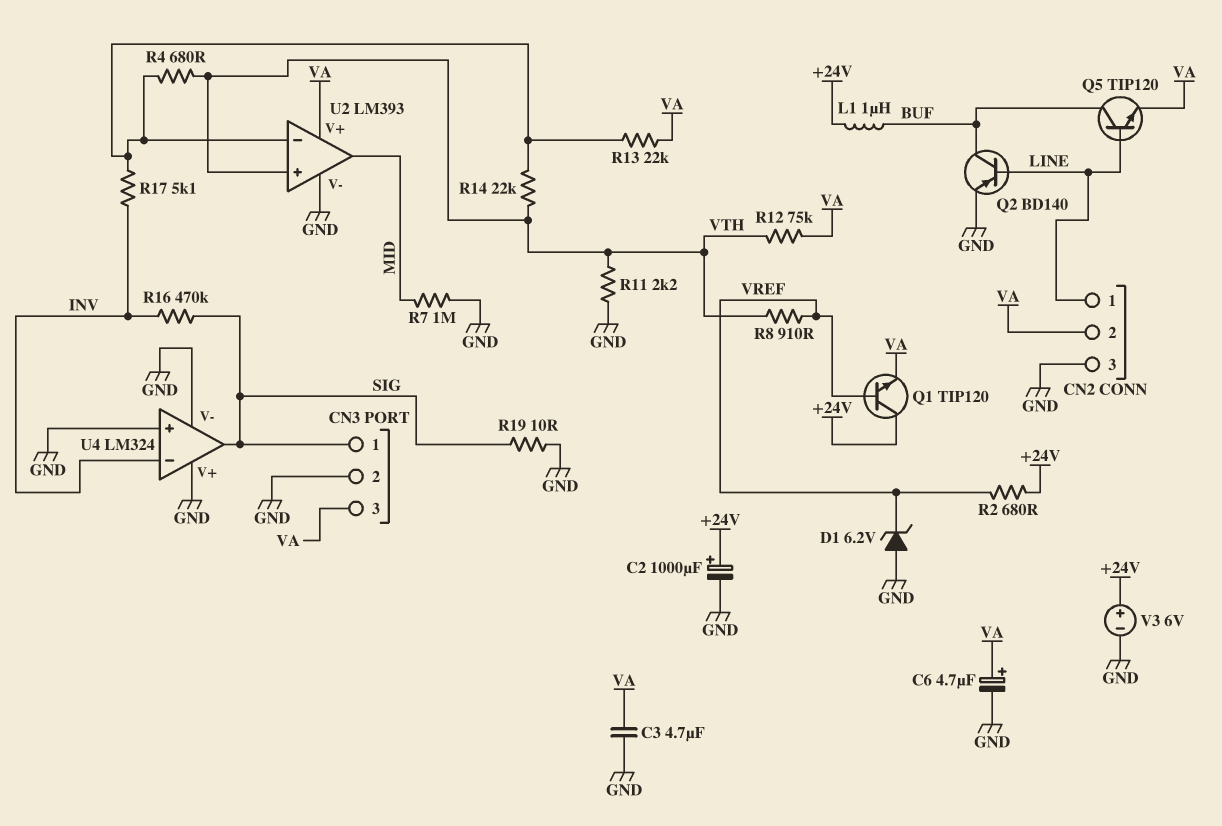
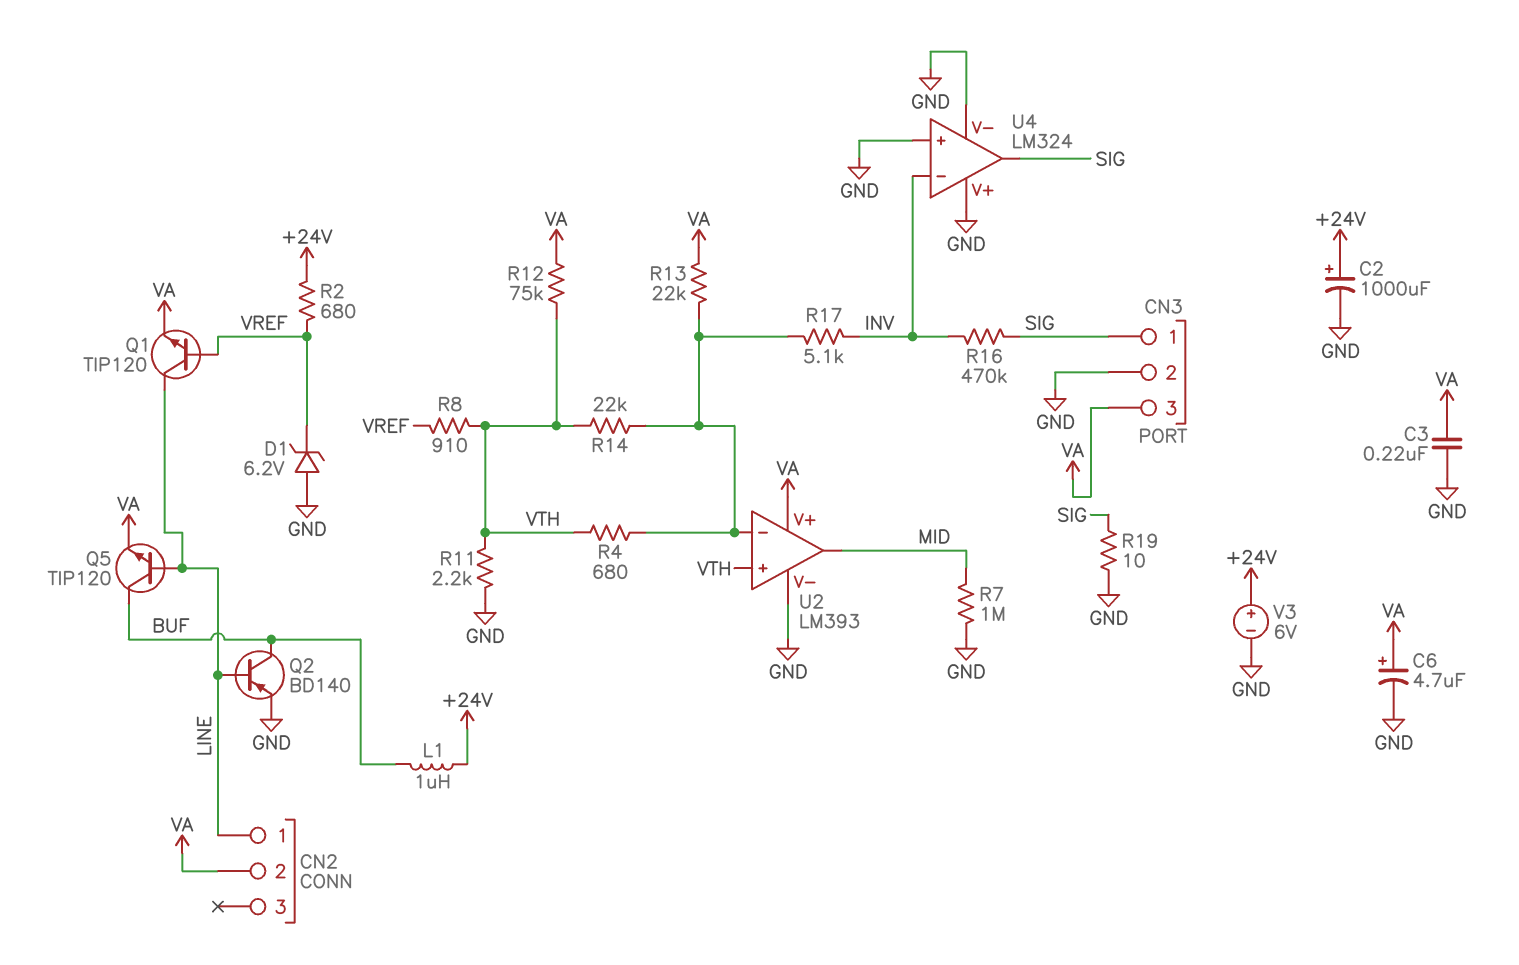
C3: 4.7uF (GND, VA) -> 220nF (GND, VA)
CN2 pin 3: GND -> none
Q1: NPN TIP120 (B VREF, C +24V, E VA) -> NPN TIP120 (B VREF, C LINE, E VA)

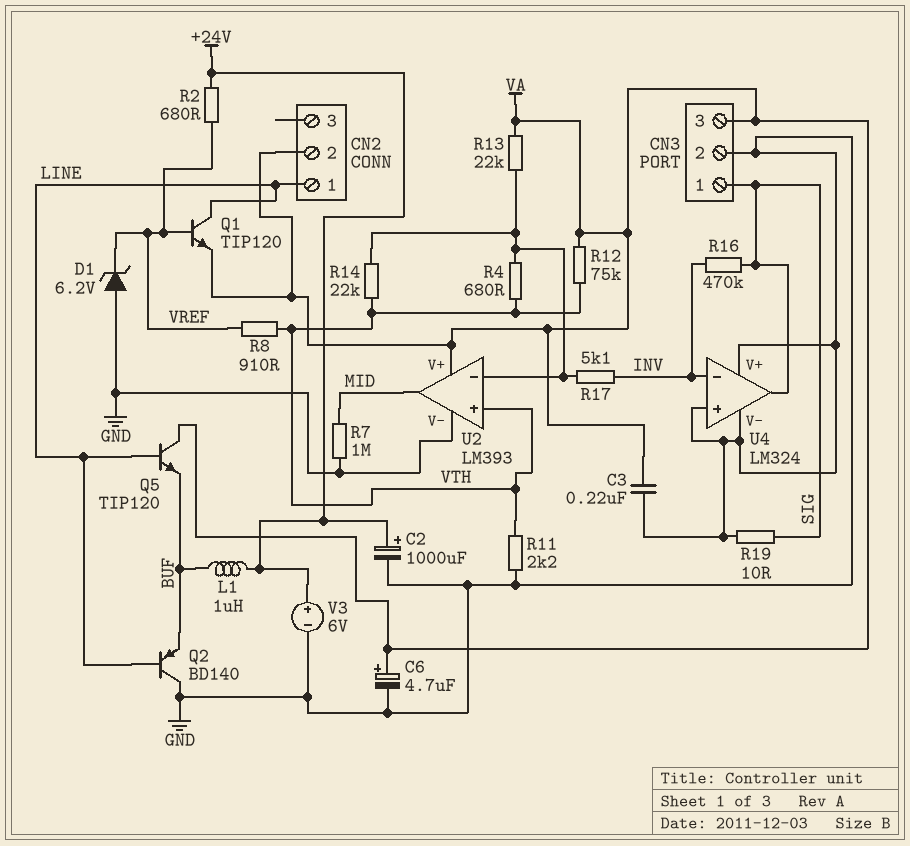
Q2: PNP BD140 (B LINE, C BUF, E GND) -> PNP BD140 (B LINE, C GND, E BUF)
Q5: NPN TIP120 (B LINE, C BUF, E VA) -> NPN TIP120 (B LINE, C VA, E BUF)

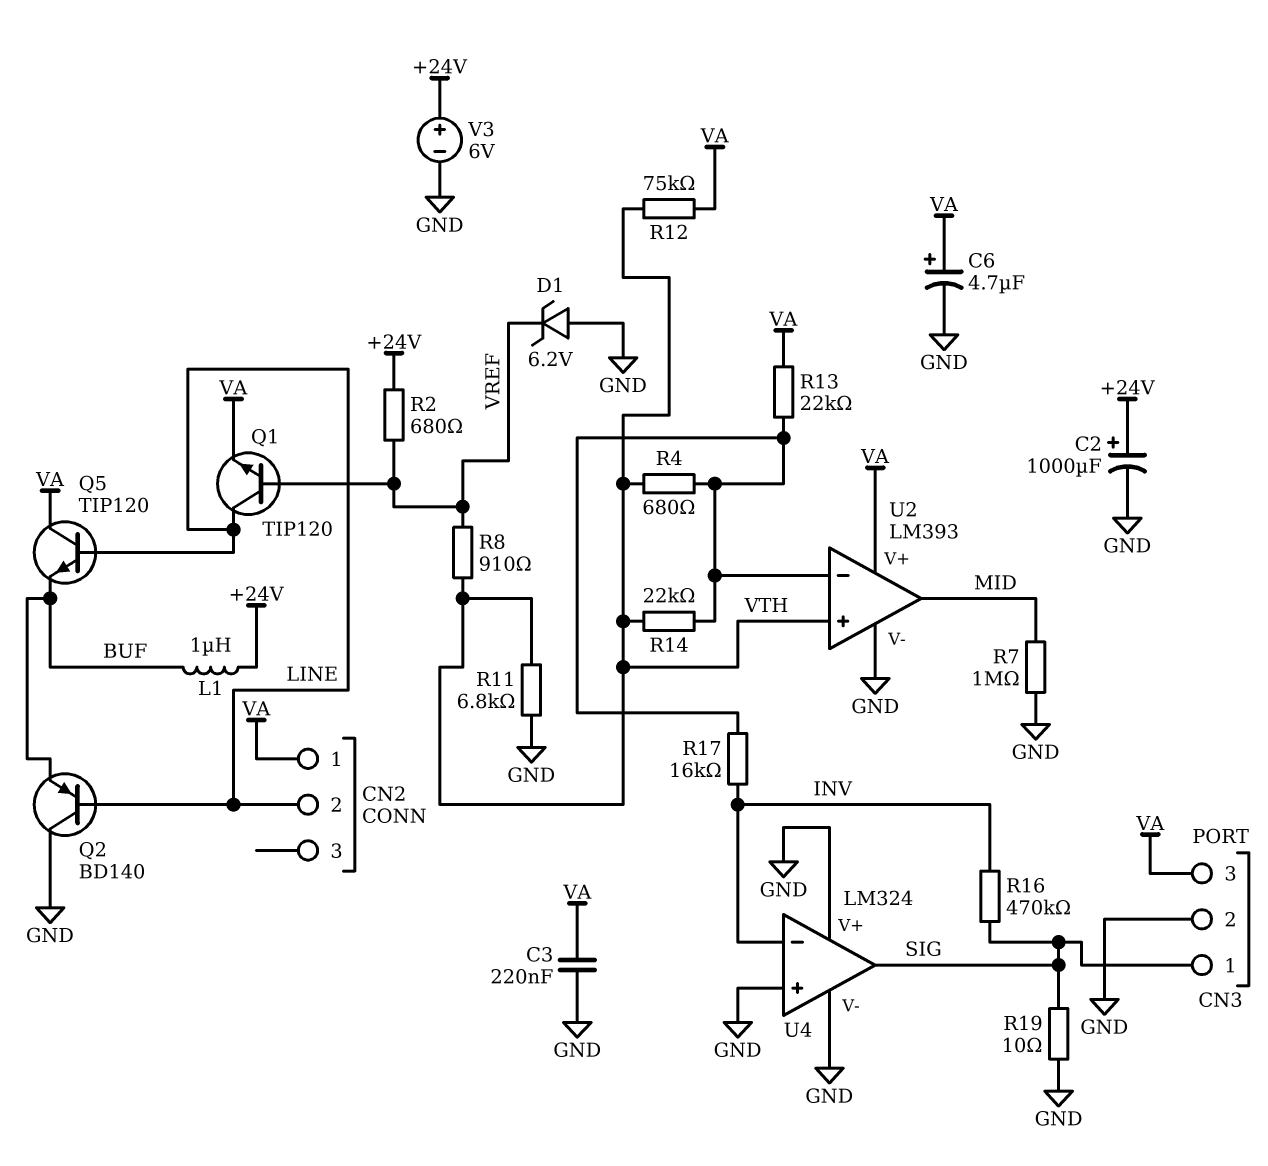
CN2 pin 1: LINE -> VA
CN2 pin 2: VA -> LINE
R11: 2.2k (GND, VTH) -> 6.8k (GND, VTH)
R17: 5.1k (INV, U2/in-) -> 16k (INV, U2/in-)

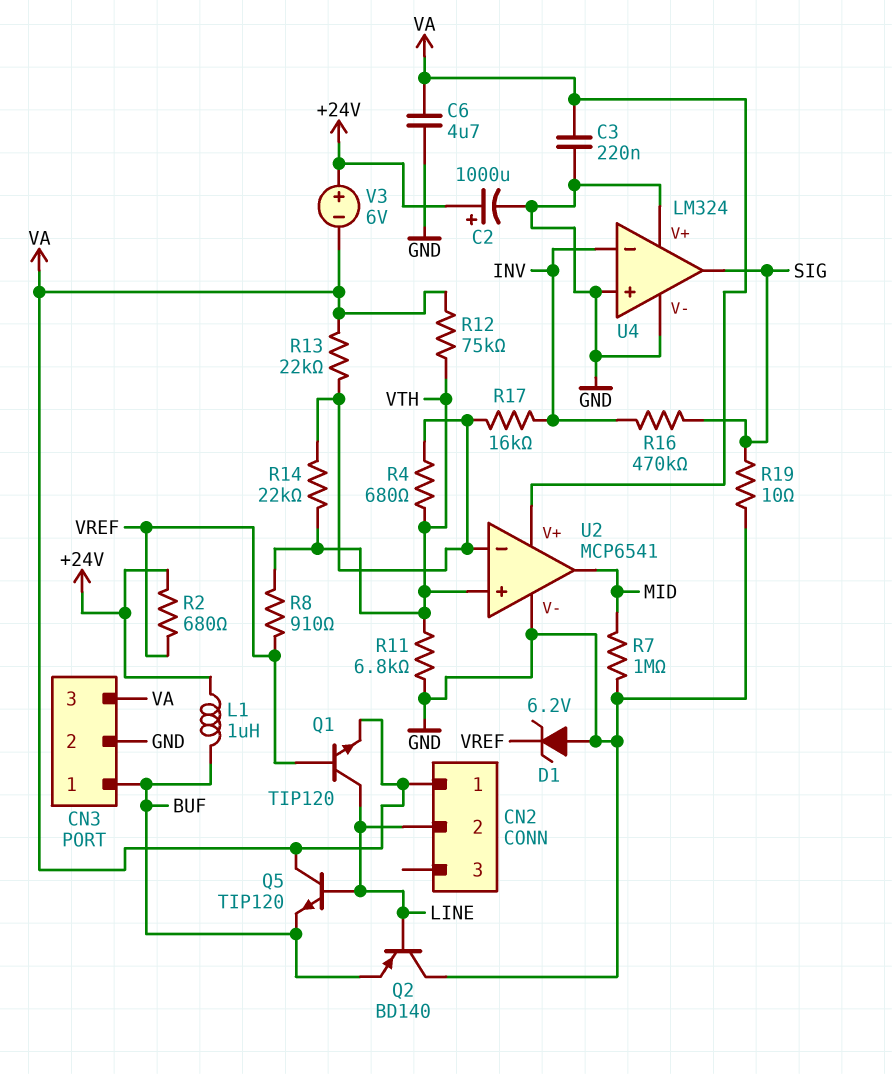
C6: 4.7uF (plus VA, minus GND) -> 4.7uF (GND, VA)
CN3 pin 1: SIG -> BUF
U2: LM393 -> MCP6541
V3: 6V (plus +24V, minus GND) -> 6V (plus +24V, minus VA)

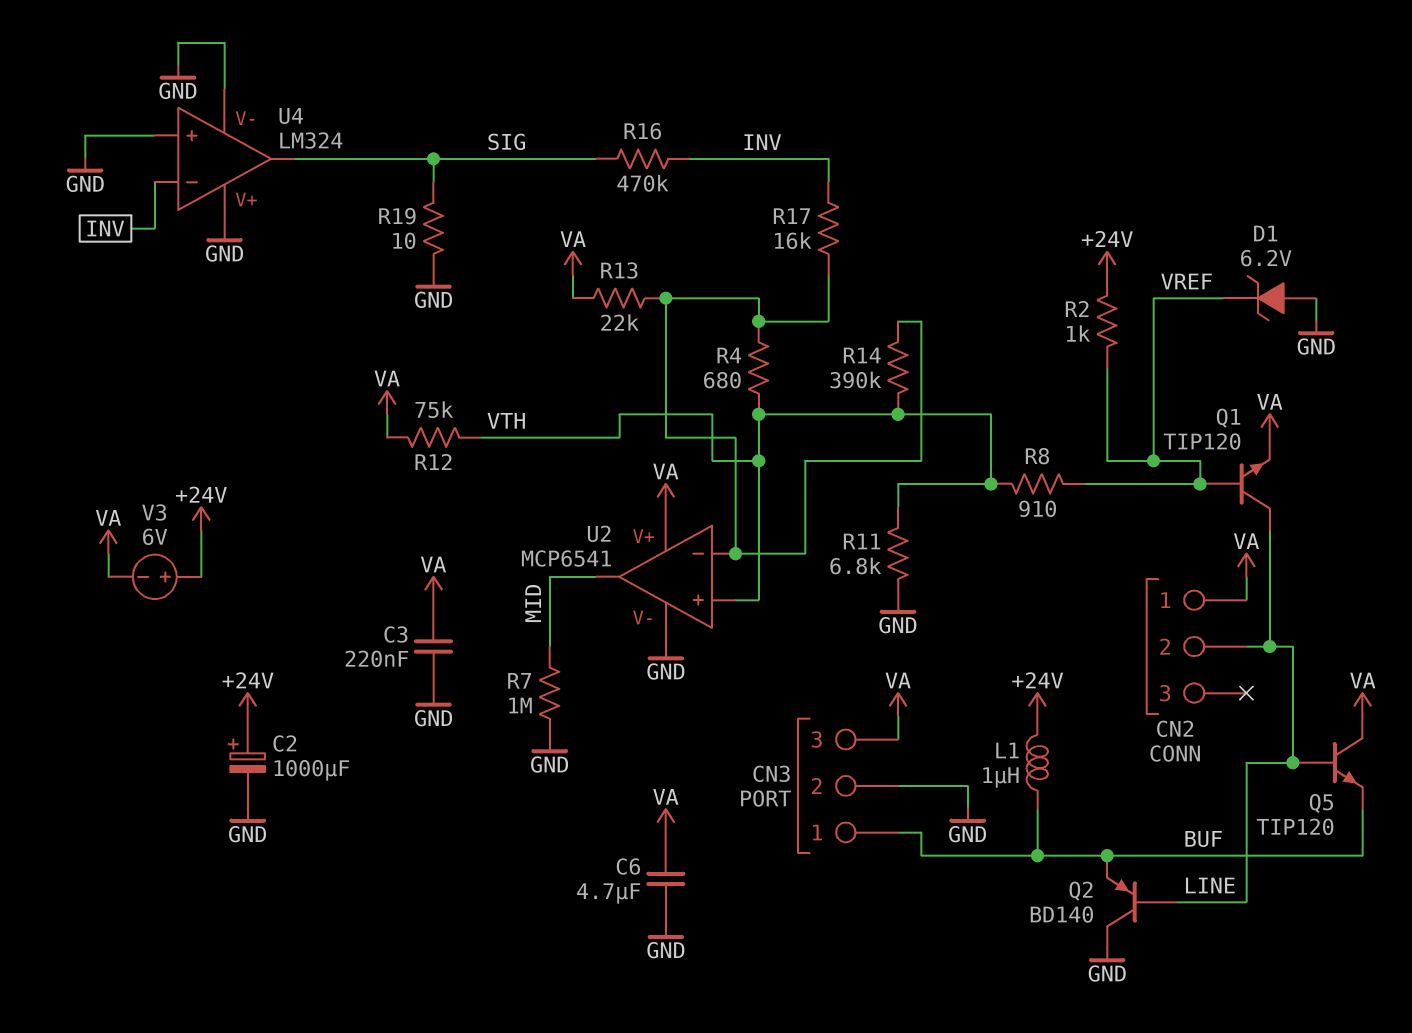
R2: 680 (+24V, VREF) -> 1k (+24V, VREF)
R14: 22k (U2/in-, VTH) -> 390k (U2/in-, VTH)

